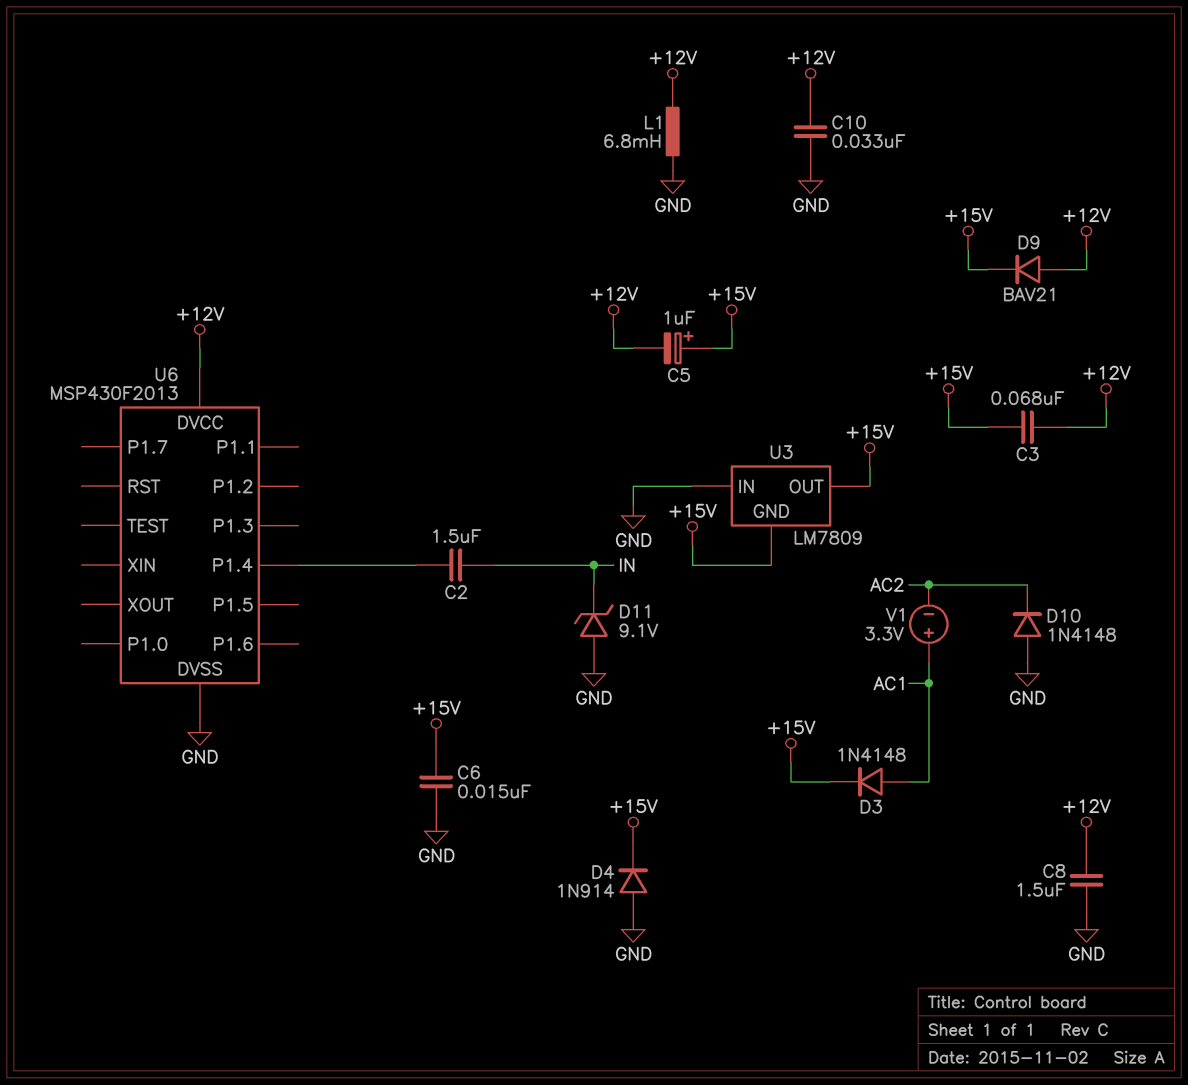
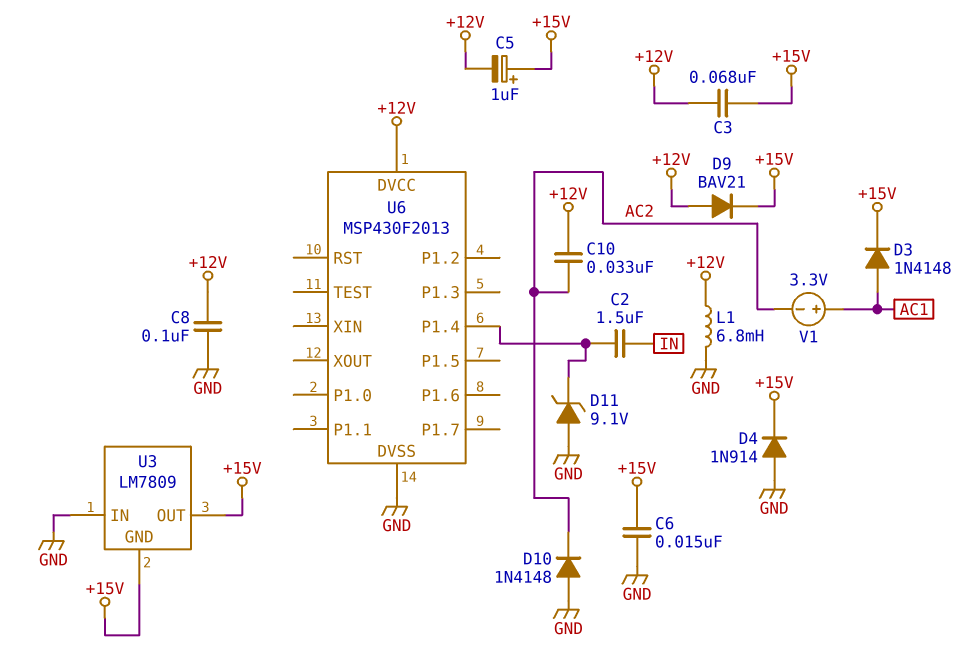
C8: 1.5uF (+12V, GND) -> 100nF (+12V, GND)
C10: 33nF (+12V, GND) -> 33nF (+12V, AC2)
D11: zener 9.1V (A GND, K IN) -> zener 9.1V (A GND, K U6/P1.4)

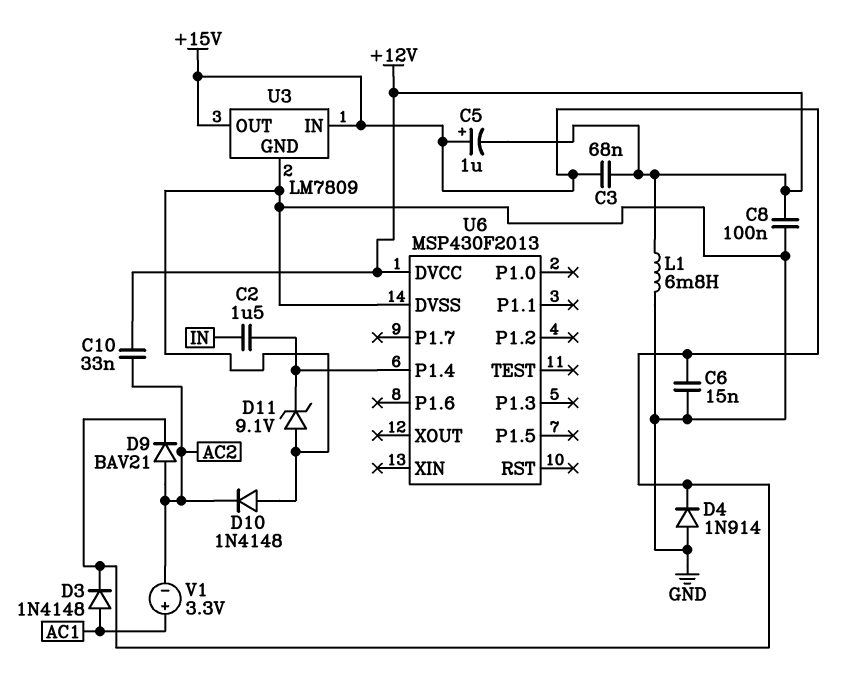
D9: diode BAV21 (A +12V, K +15V) -> diode BAV21 (A AC2, K +15V)
U3 pin GND: +15V -> GND
U3 pin IN: GND -> +15V

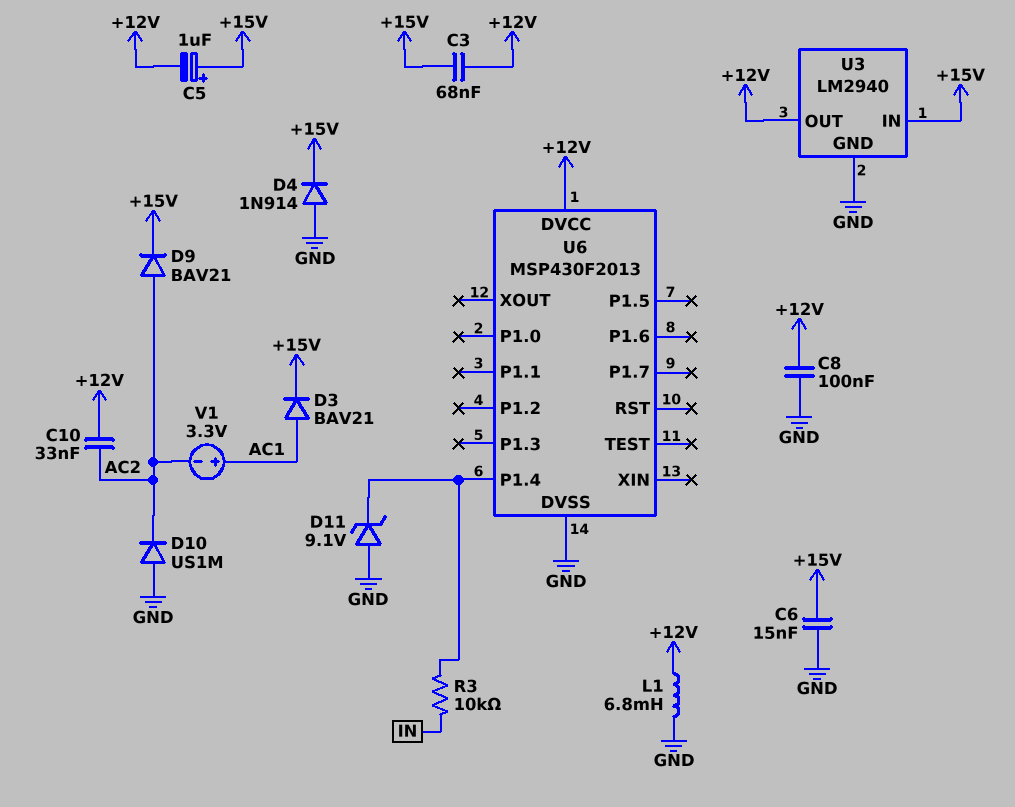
C2: 1.5uF (IN, U6/P1.4) -> none
D3: diode 1N4148 (A AC1, K +15V) -> diode BAV21 (A AC1, K +15V)
D10: diode 1N4148 (A GND, K AC2) -> diode US1M (A GND, K AC2)
R3: none -> 10k (IN, U6/P1.4)
U3: LM7809 -> LM2940
U3 pin OUT: +15V -> +12V

